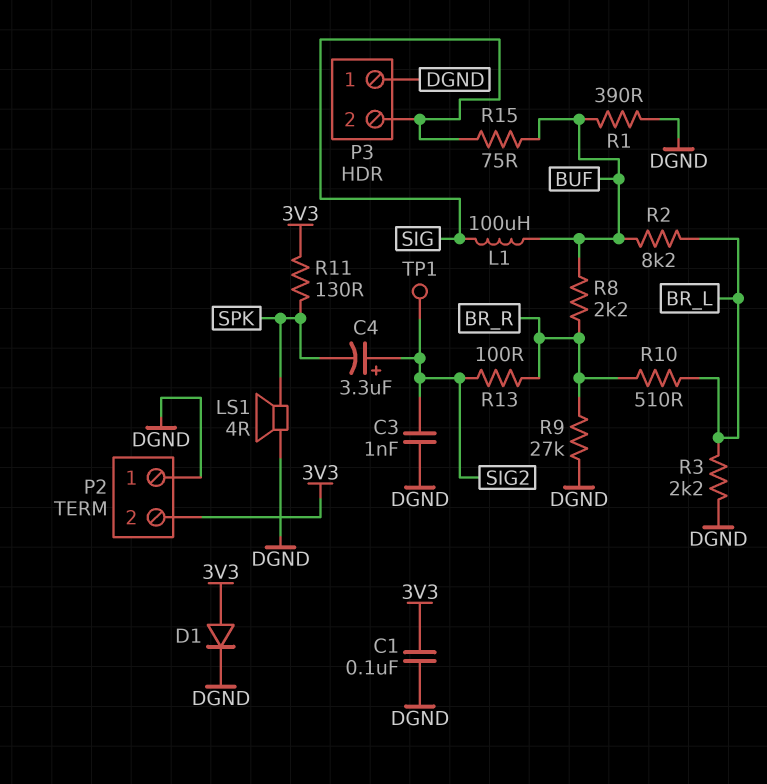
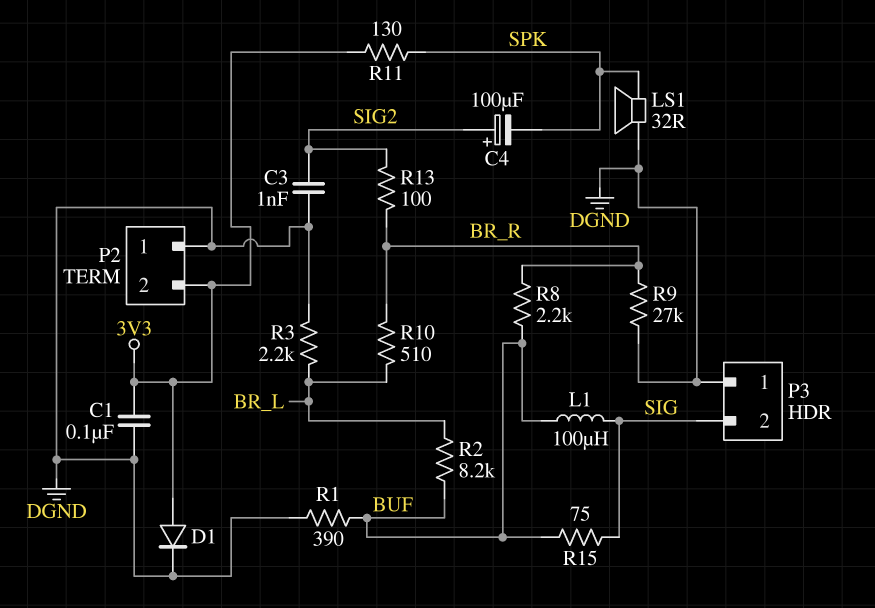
C4: 3.3uF (plus SIG2, minus SPK) -> 100uF (plus SIG2, minus SPK)
LS1: speaker 4R (DGND, SPK) -> speaker 32R (DGND, SPK)
TP1: test point (SIG2) -> none

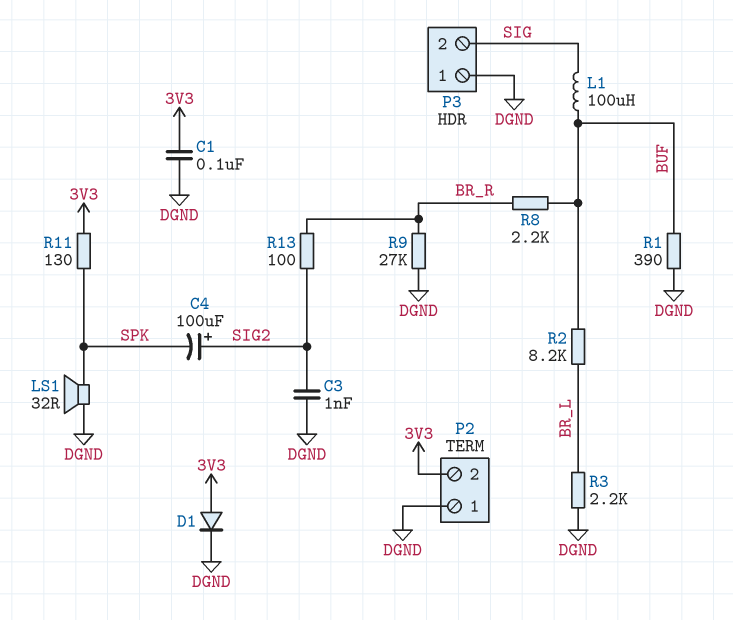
R10: 510 (BR_L, BR_R) -> none
R15: 75 (BUF, SIG) -> none

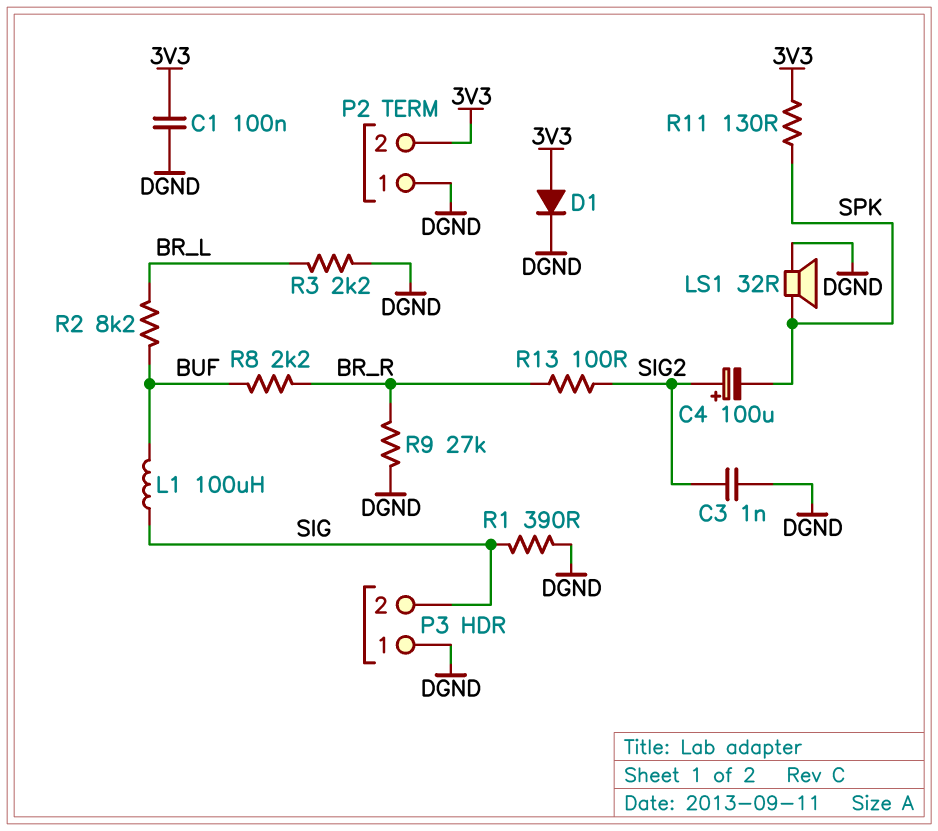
R1: 390 (BUF, DGND) -> 390 (DGND, SIG)

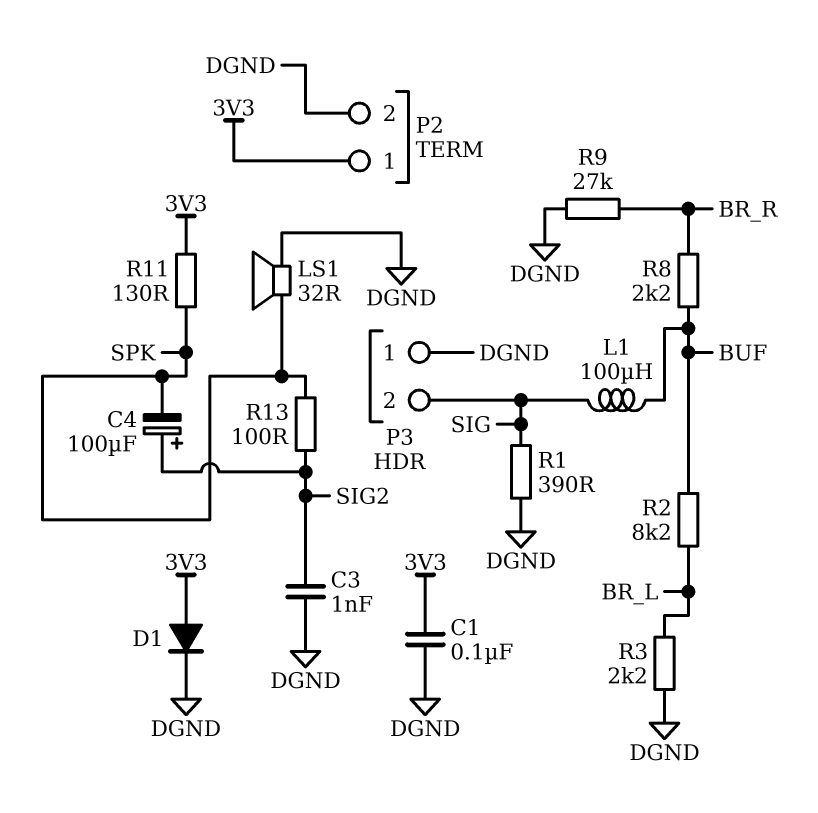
P2 pin 1: DGND -> 3V3
P2 pin 2: 3V3 -> DGND
R13: 100 (BR_R, SIG2) -> 100 (SIG2, SPK)

